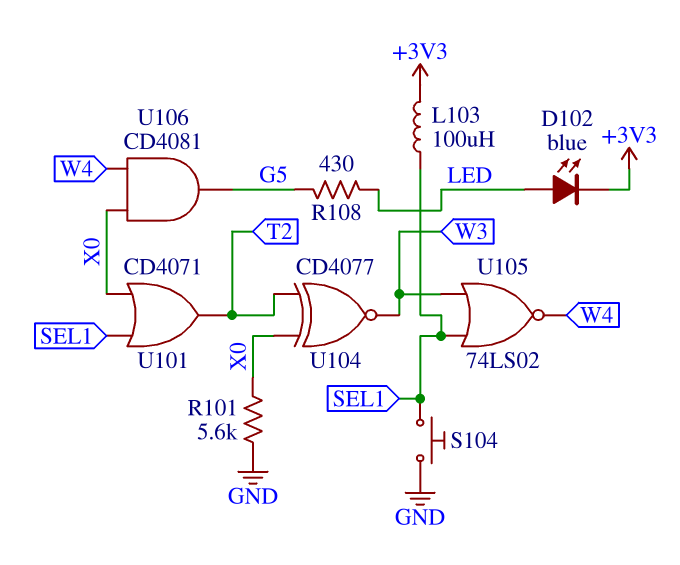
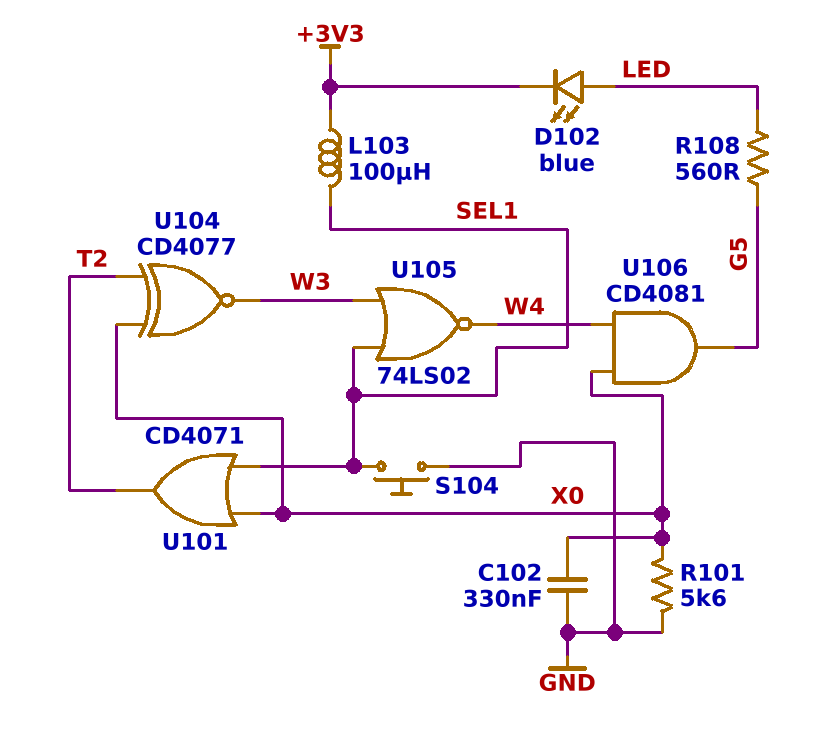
C102: none -> 330nF (GND, X0)
R108: 430 (G5, LED) -> 560 (G5, LED)

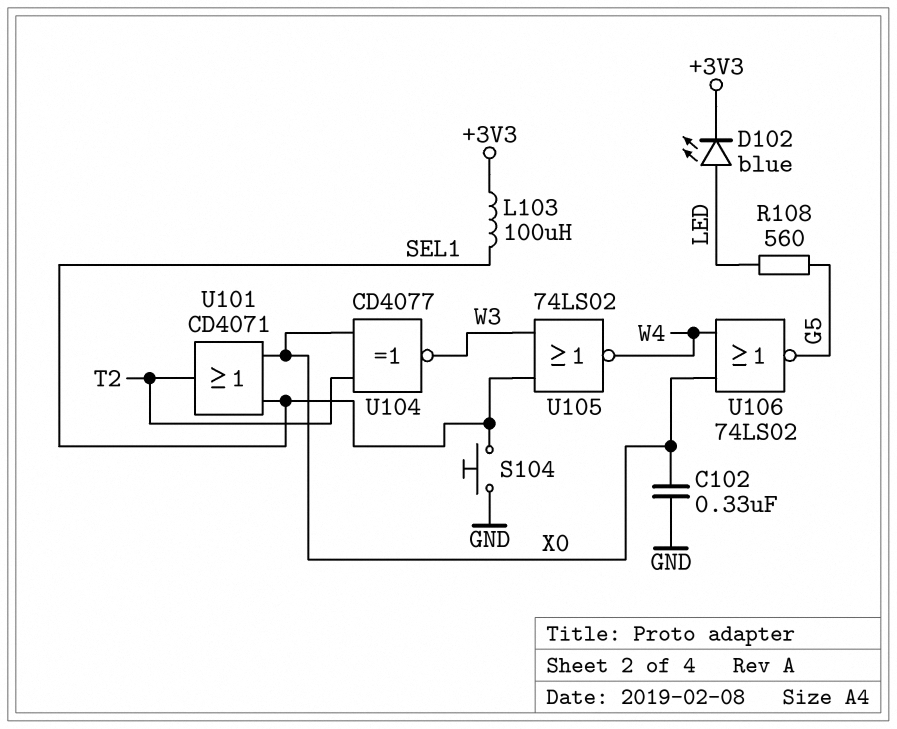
R101: 5.6k (GND, X0) -> none
U106: AND CD4081 (in W4, in X0, out G5) -> NOR 74LS02 (in W4, in X0, out G5)

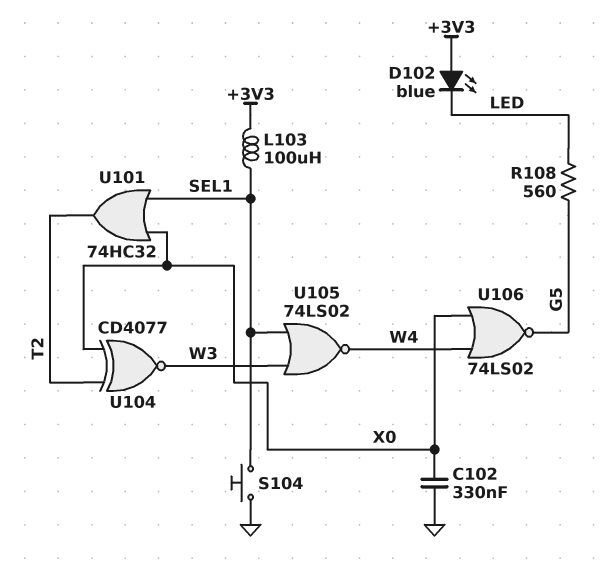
D102: LED blue (A LED, K +3V3) -> LED blue (A +3V3, K LED)
U101: OR CD4071 (in SEL1, in X0, out T2) -> OR 74HC32 (in SEL1, in X0, out T2)

